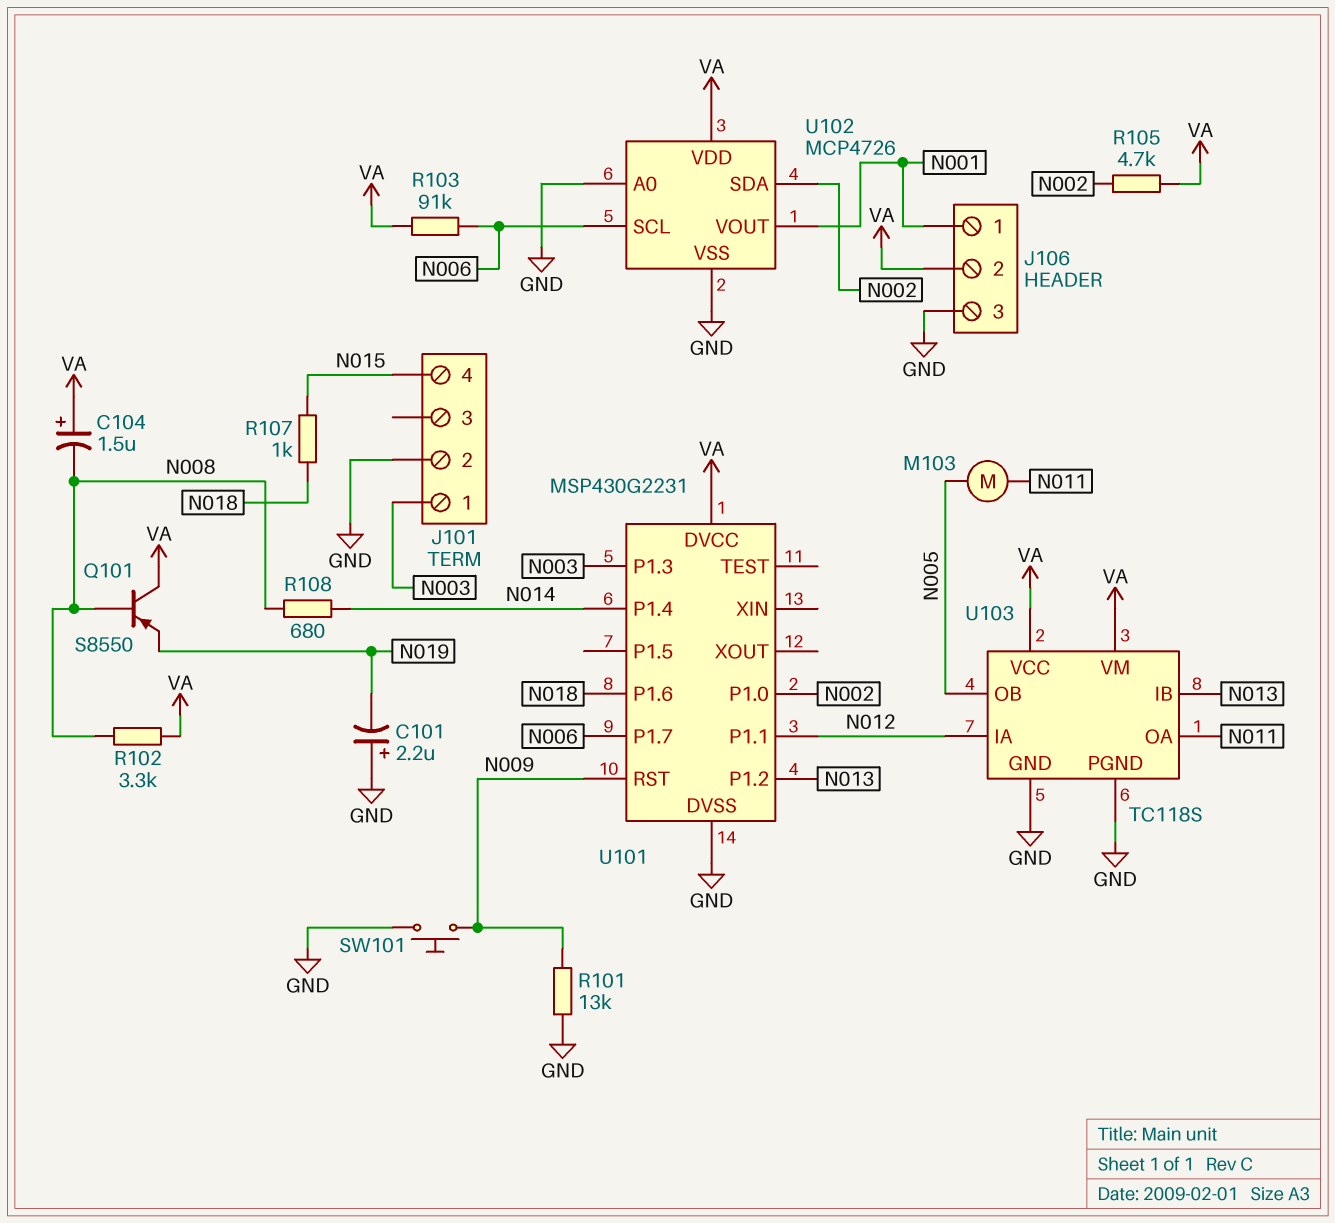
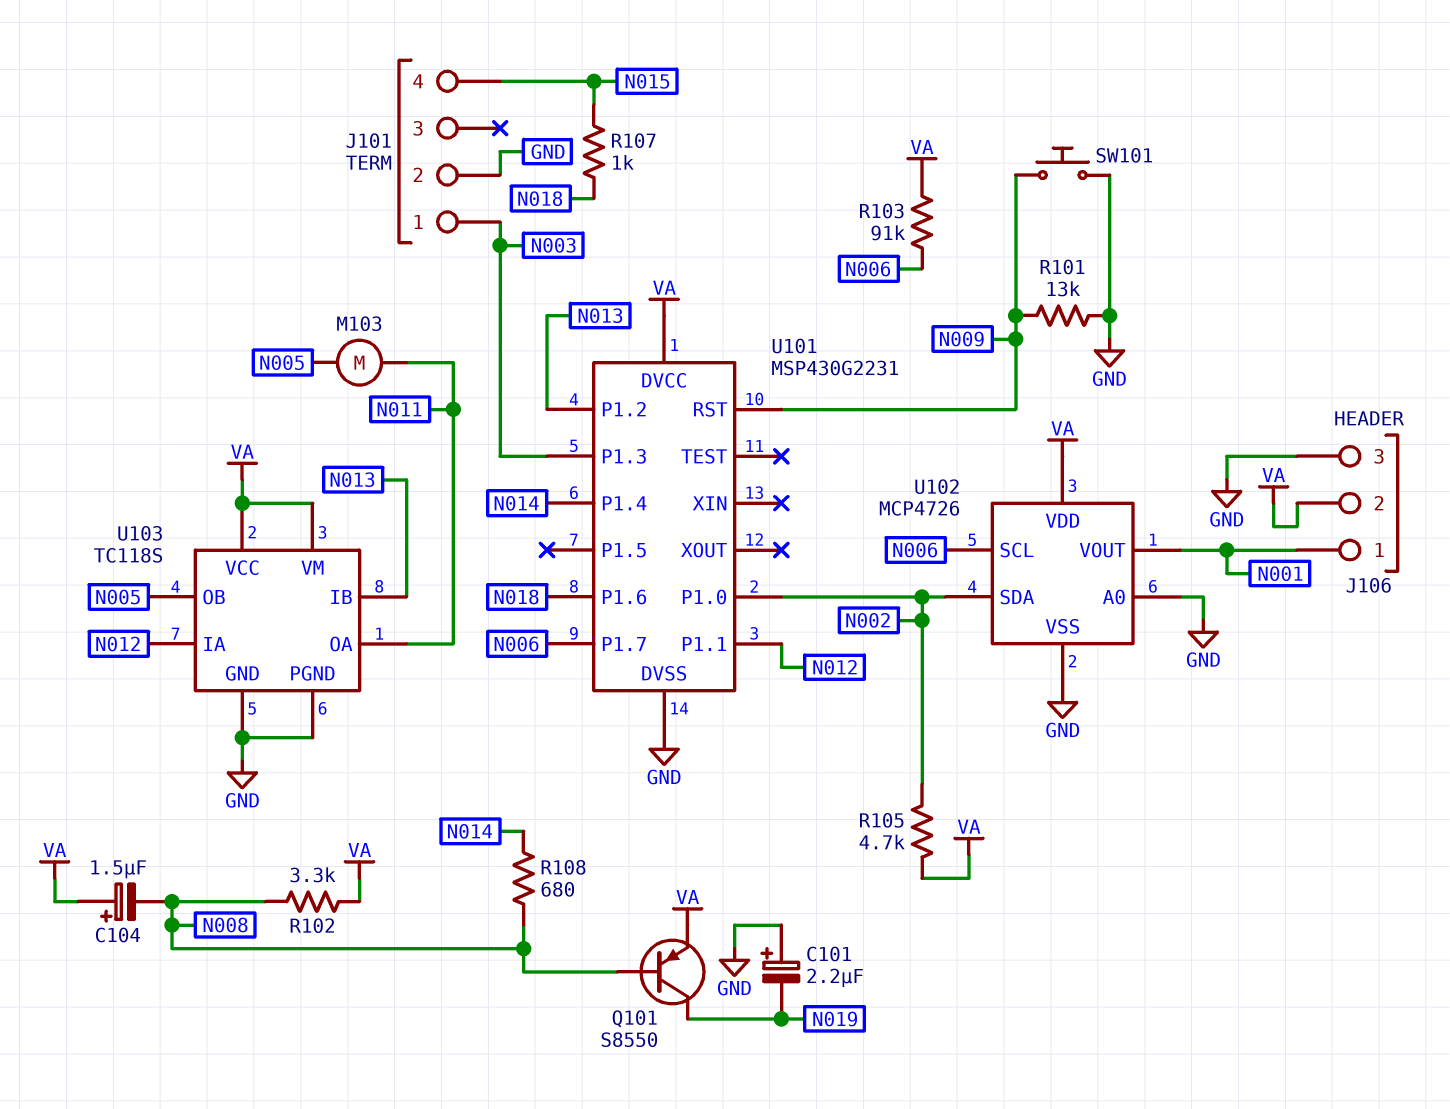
Q101: PNP S8550 (B N008, C VA, E N019) -> PNP S8550 (B N008, C N019, E VA)

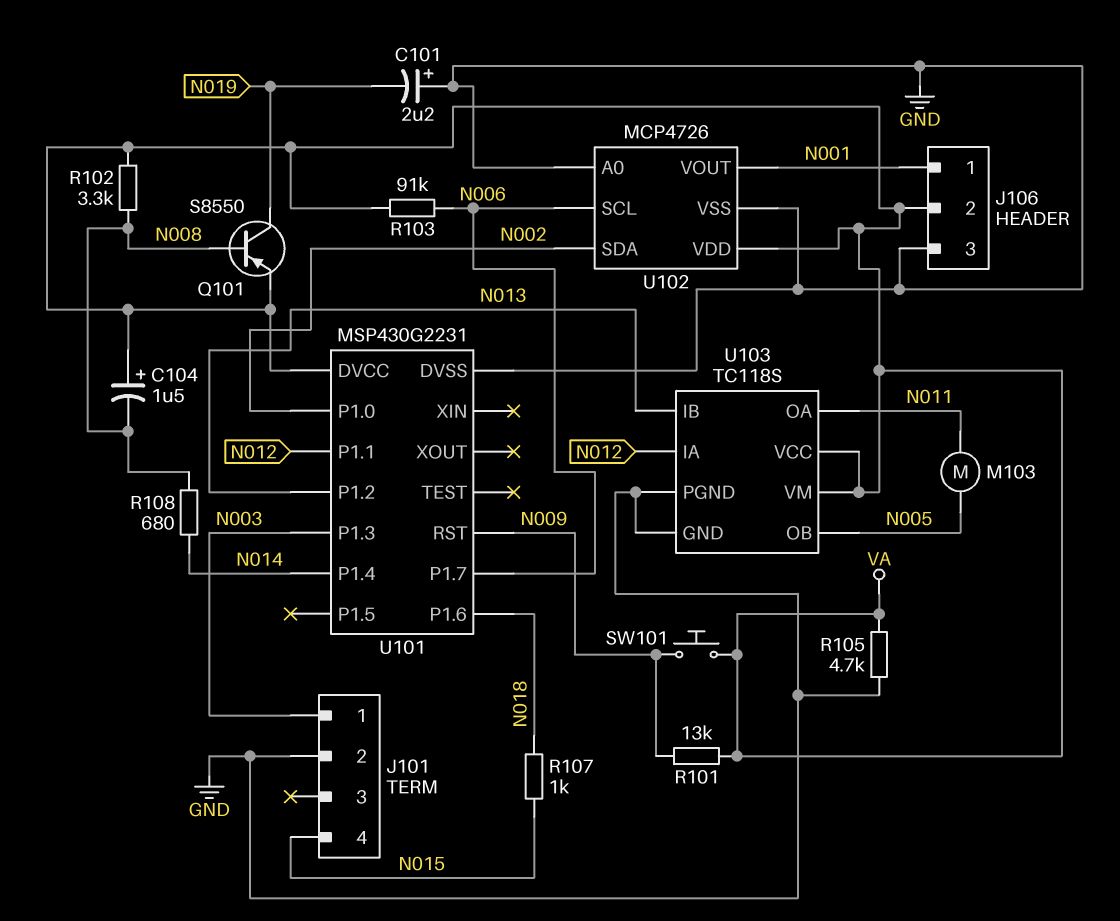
R101: 13k (GND, N009) -> 13k (N009, VA)
R105: 4.7k (N002, VA) -> 4.7k (GND, VA)
SW101: button (GND, N009) -> button (N009, VA)

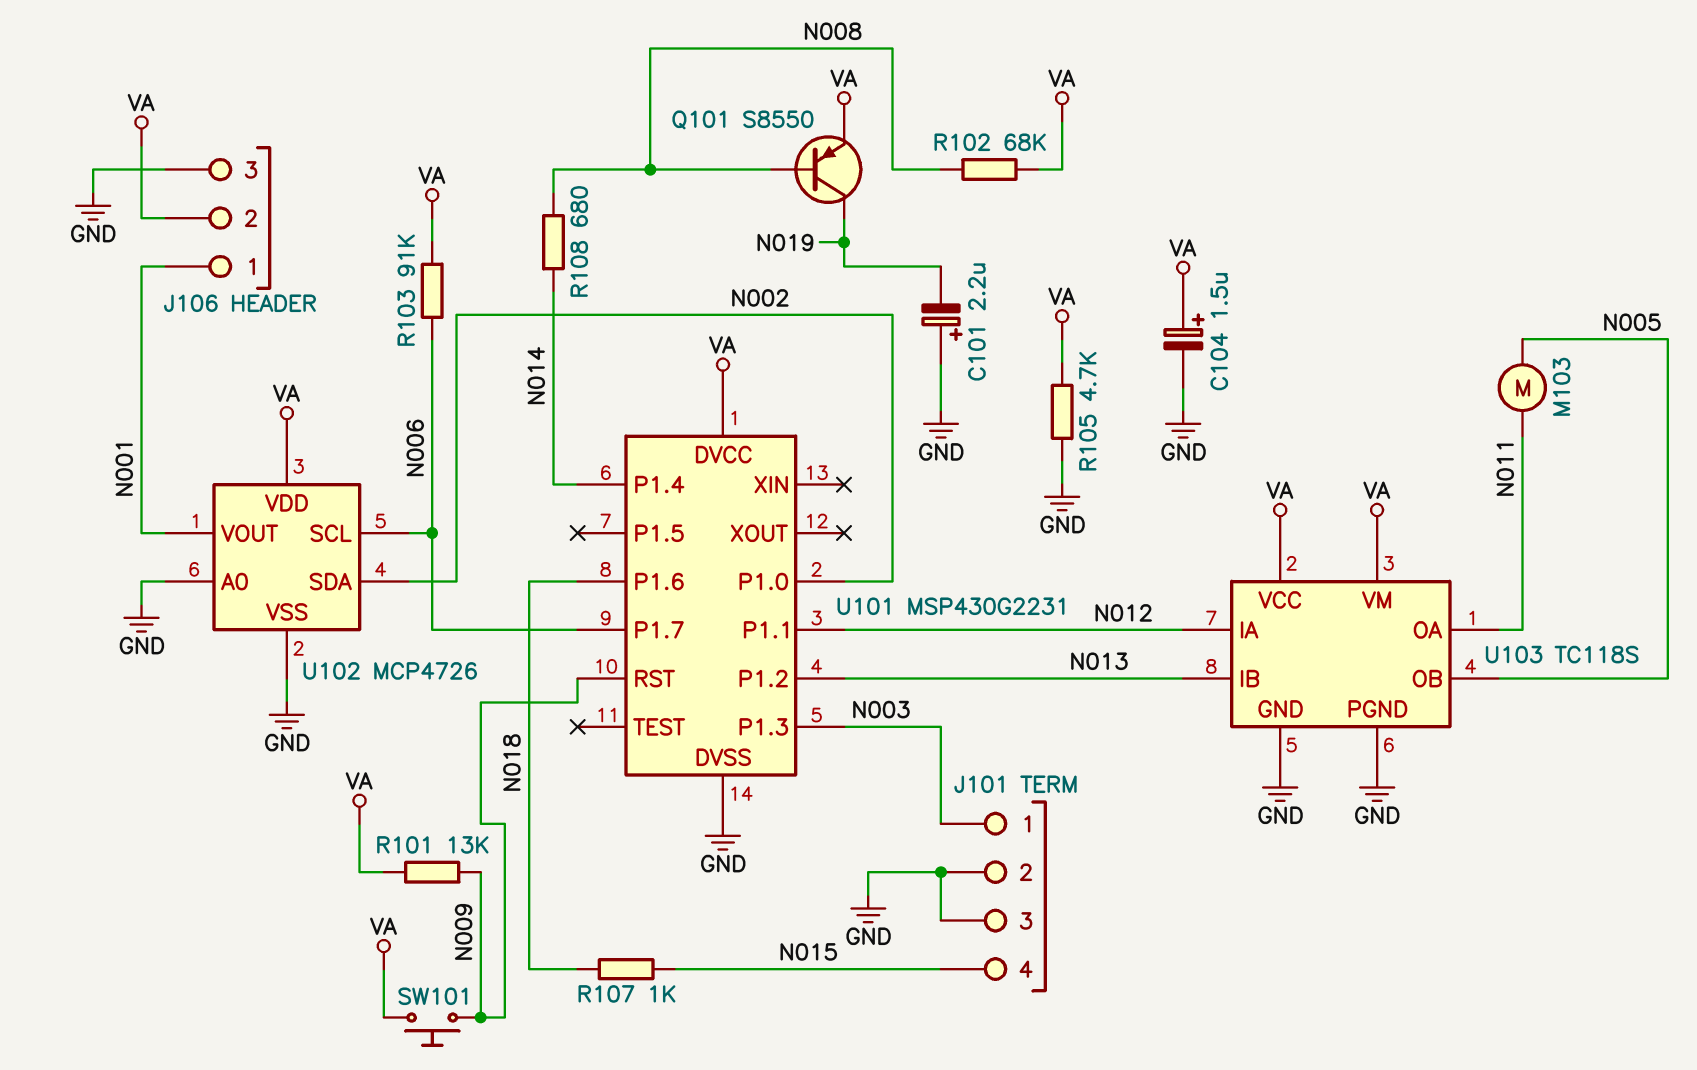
C104: 1.5uF (plus VA, minus N008) -> 1.5uF (plus VA, minus GND)
J101 pin 3: none -> GND
R102: 3.3k (N008, VA) -> 68k (N008, VA)

